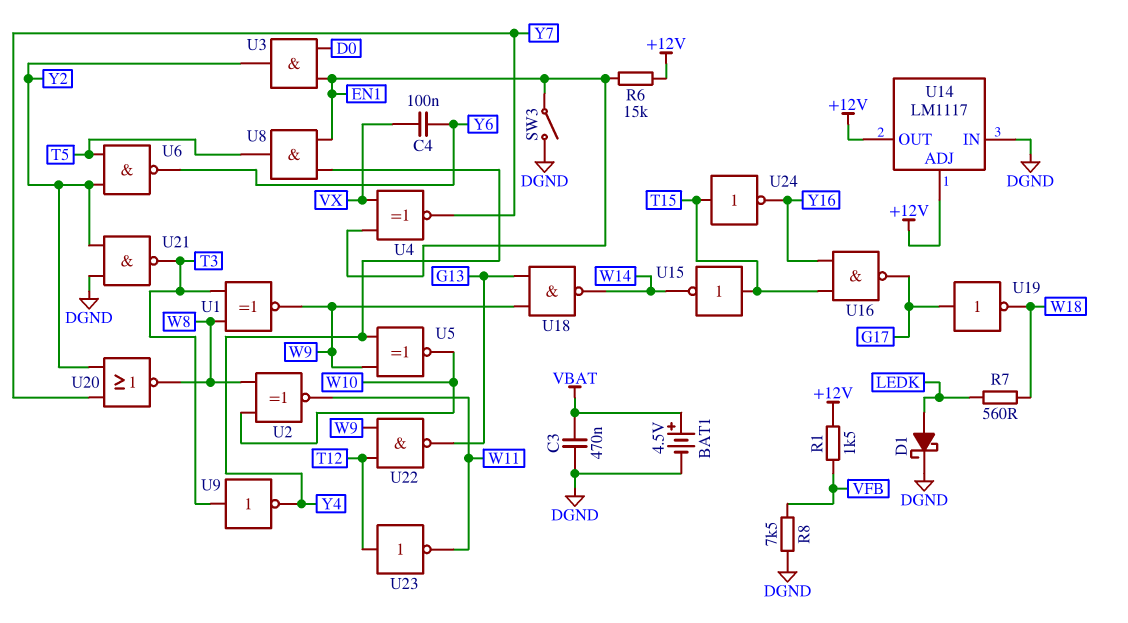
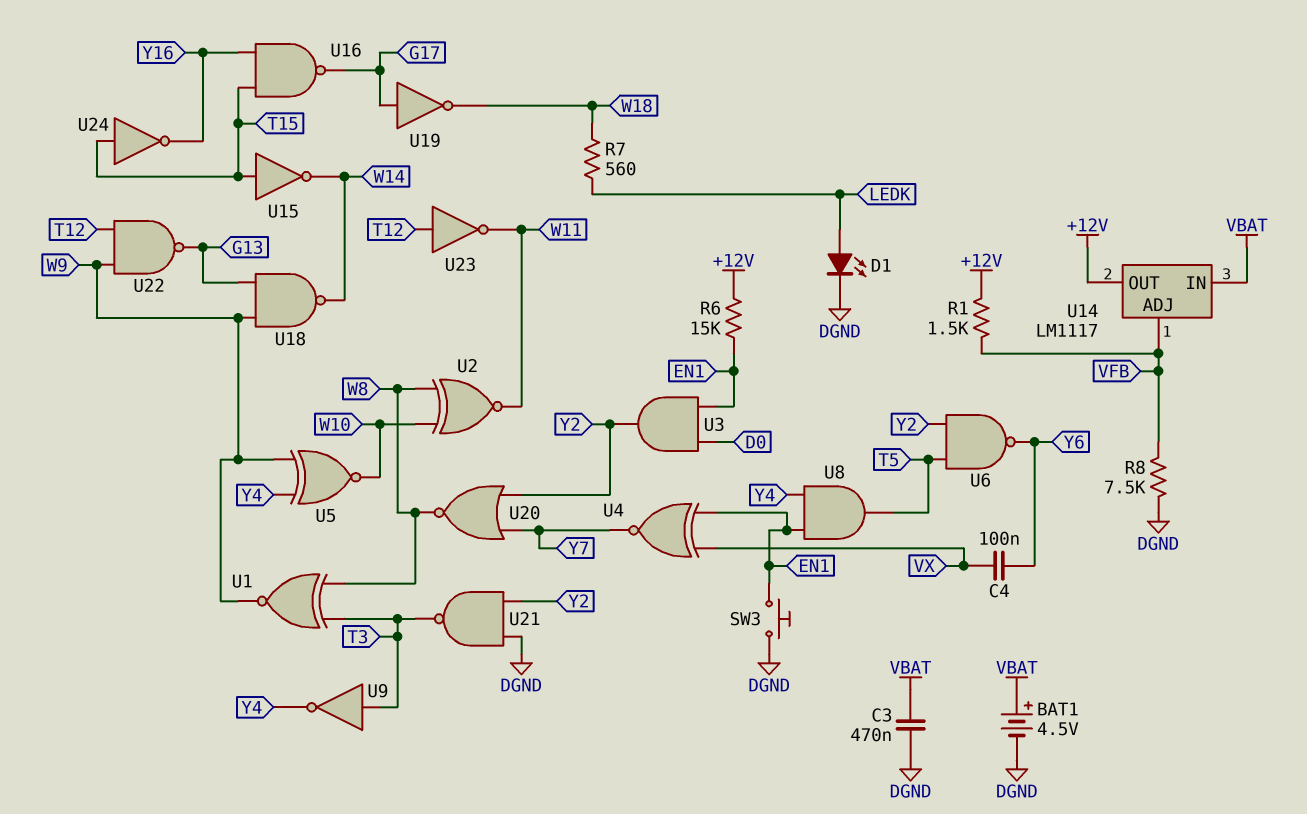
D1: schottky (A LEDK, K DGND) -> LED (A LEDK, K DGND)
SW3: switch (DGND, EN1) -> button (DGND, EN1)
U14 pin ADJ: +12V -> VFB
U14 pin IN: DGND -> VBAT

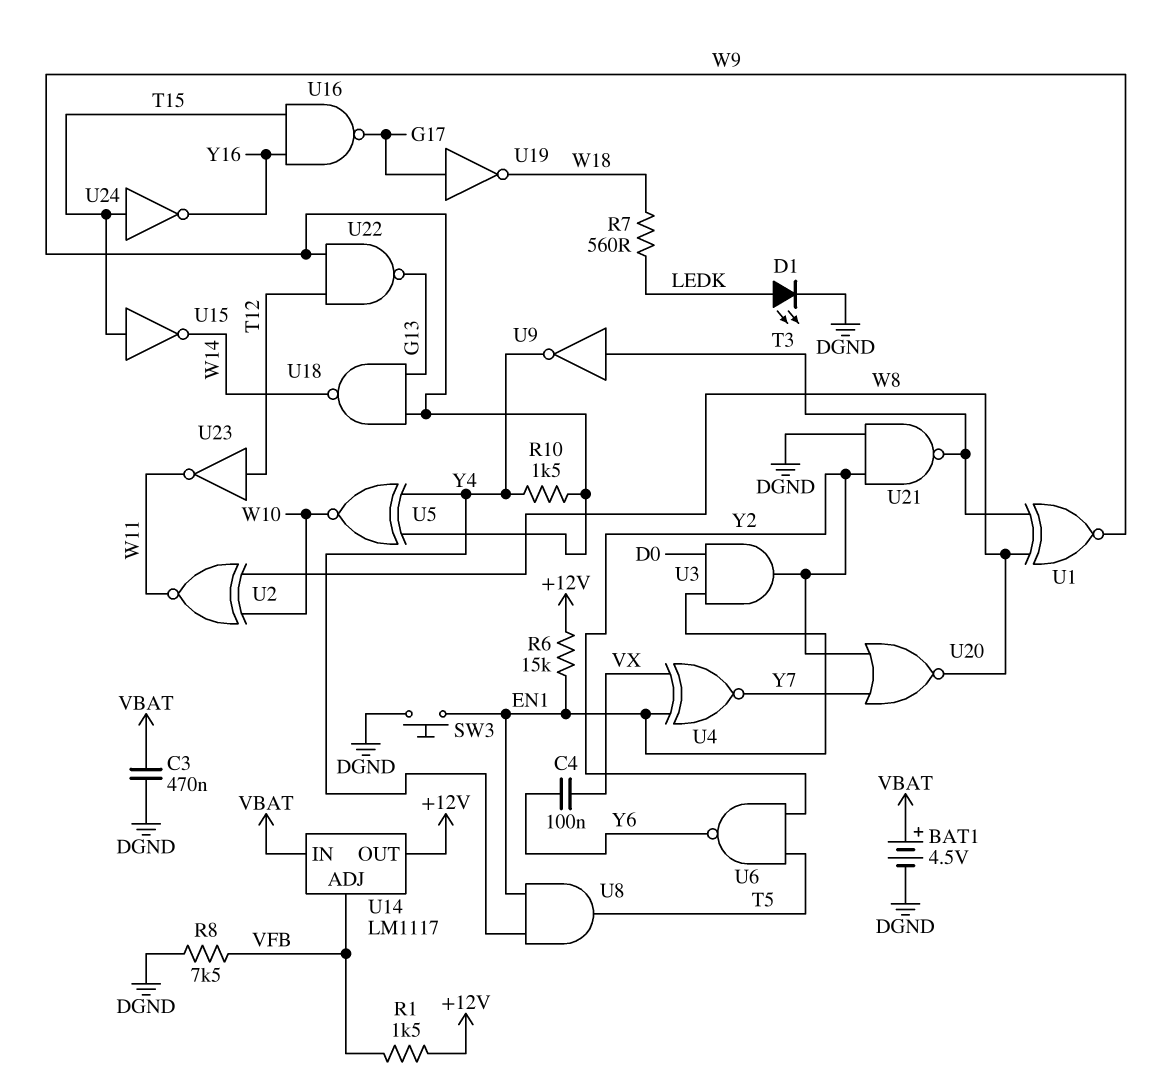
R10: none -> 1.5k (W9, Y4)

